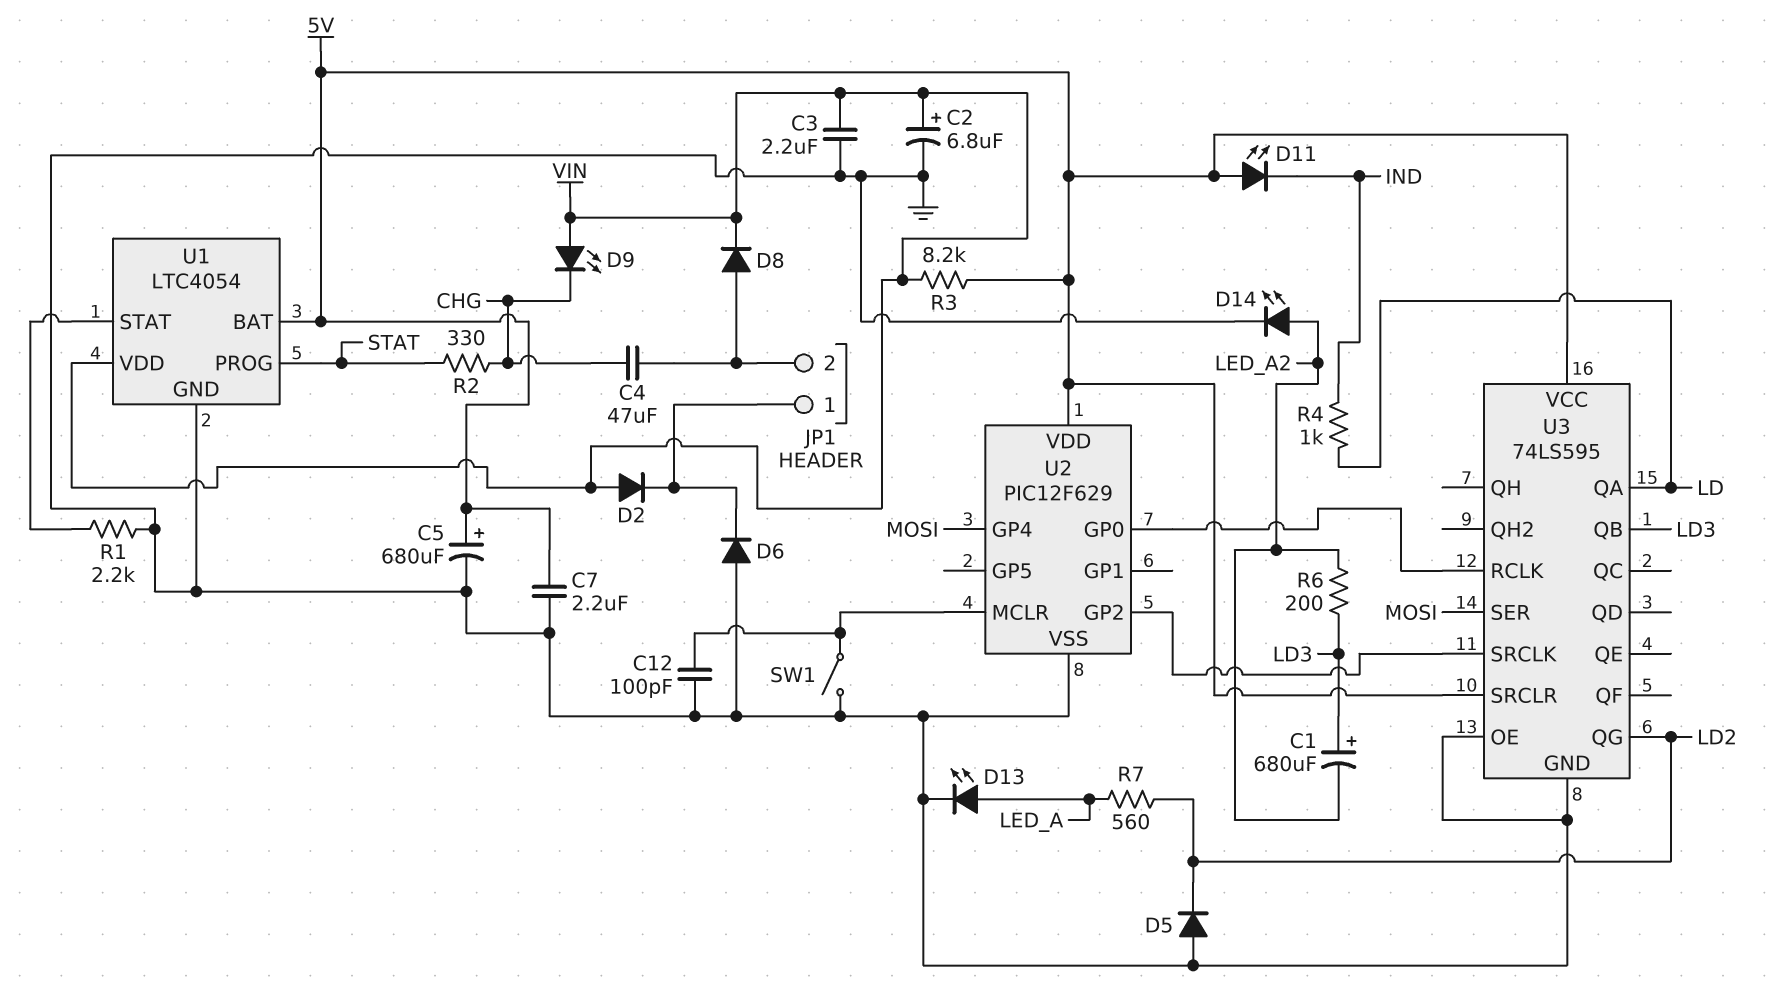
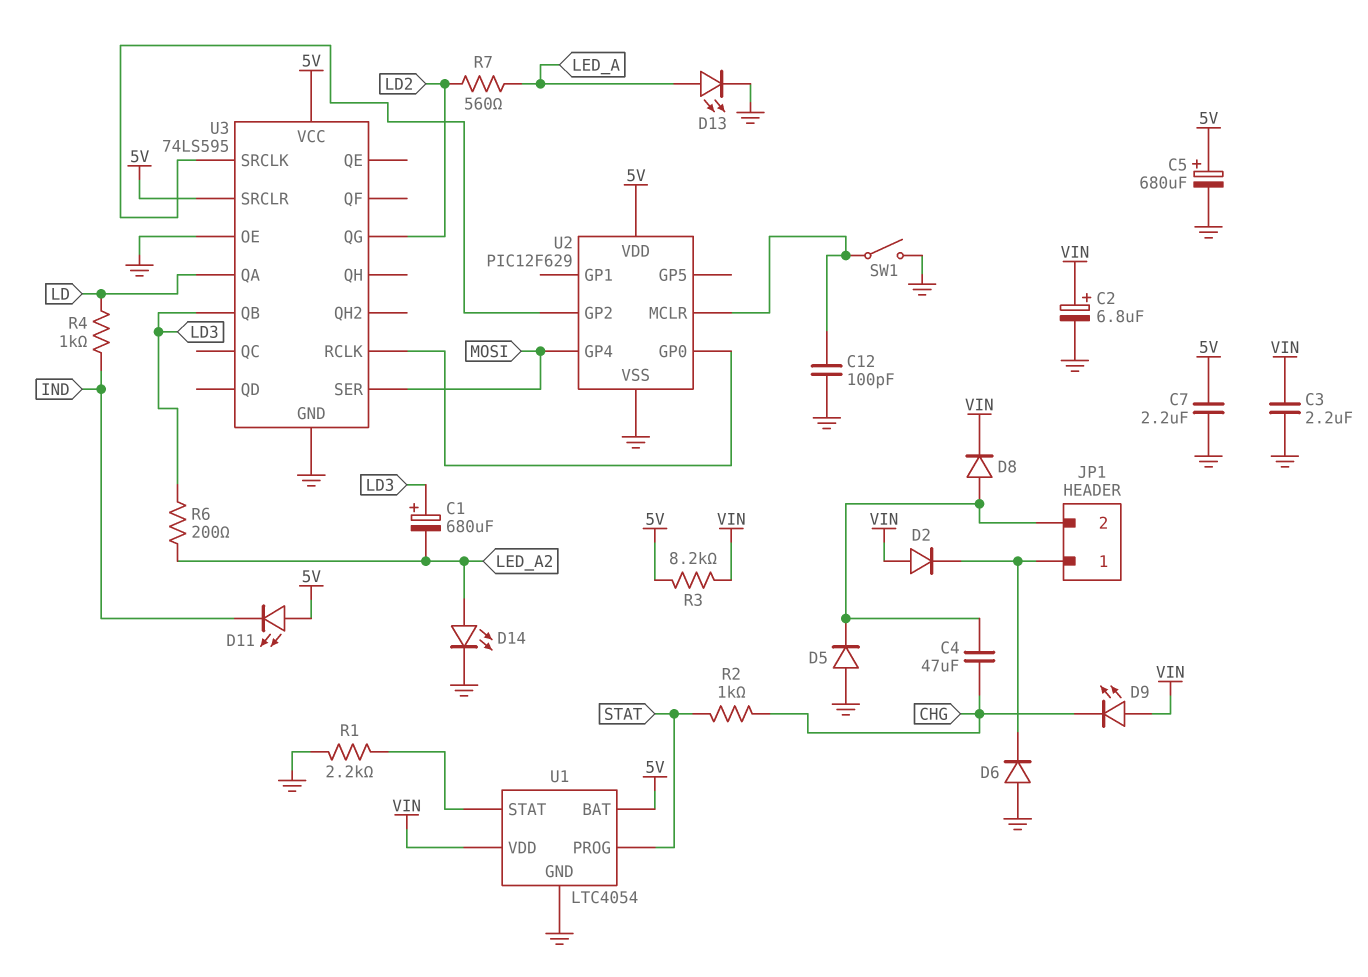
D5: diode (A GND, K LD2) -> diode (A GND, K JP1/2)
R2: 330 (CHG, STAT) -> 1k (CHG, STAT)

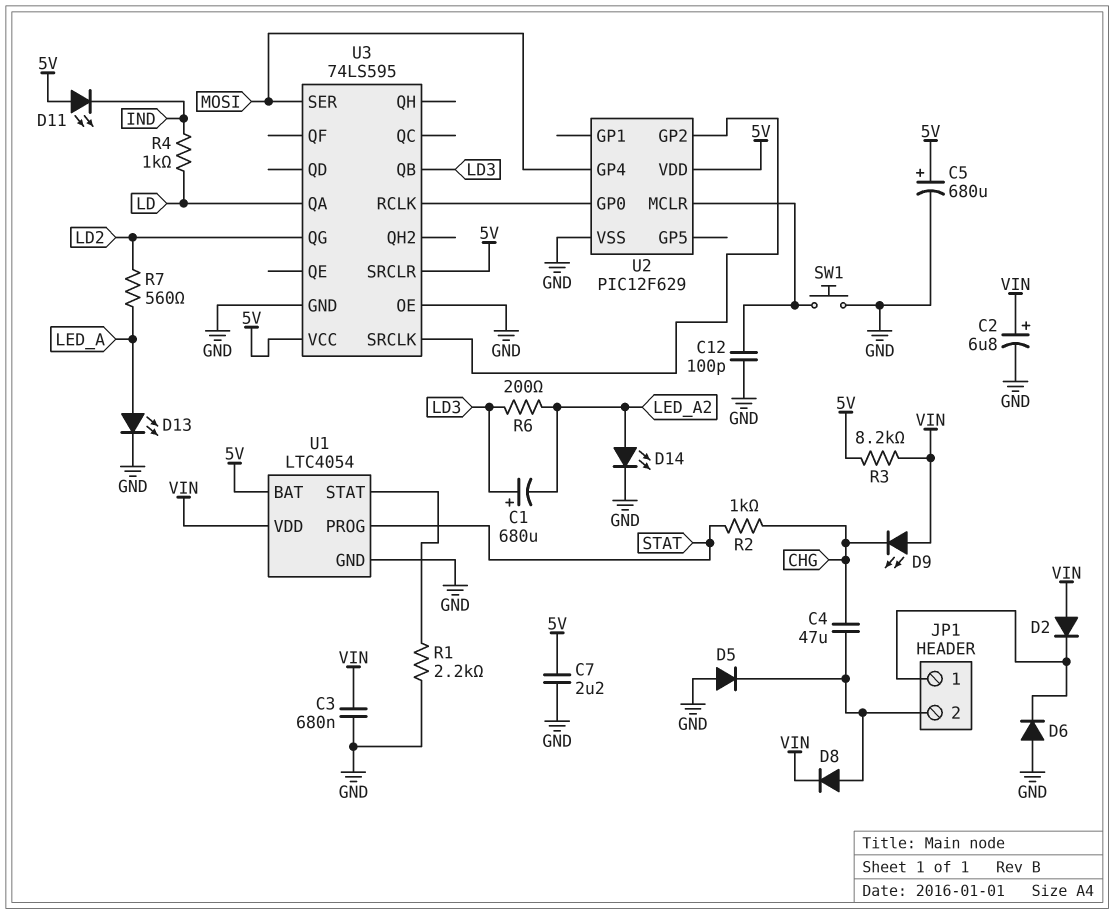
C3: 2.2uF (GND, VIN) -> 680nF (GND, VIN)
SW1: switch (GND, U2/MCLR) -> button (GND, U2/MCLR)

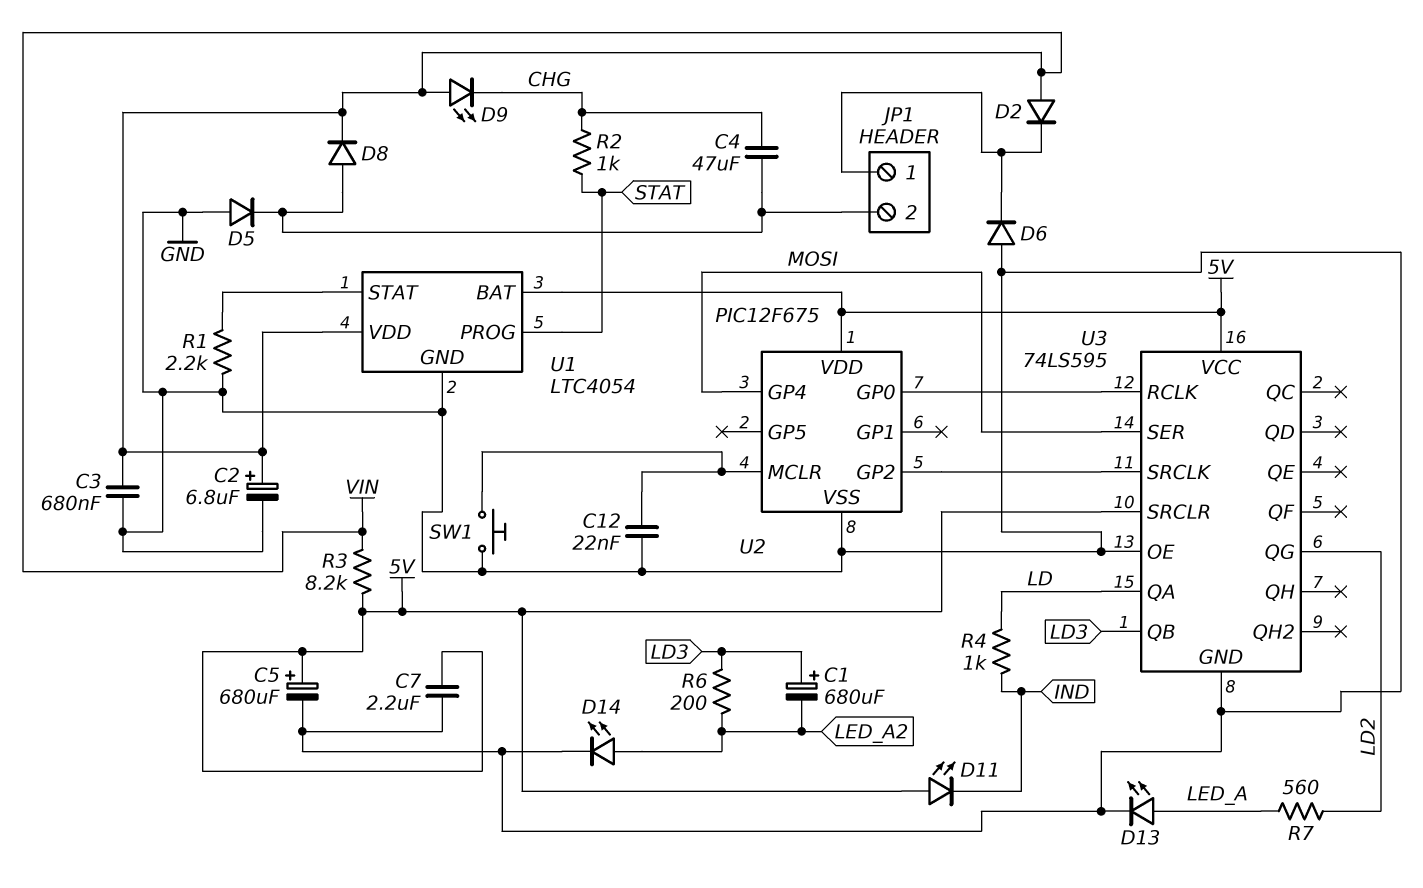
C12: 100pF (GND, U2/MCLR) -> 22nF (GND, U2/MCLR)
U2: PIC12F629 -> PIC12F675

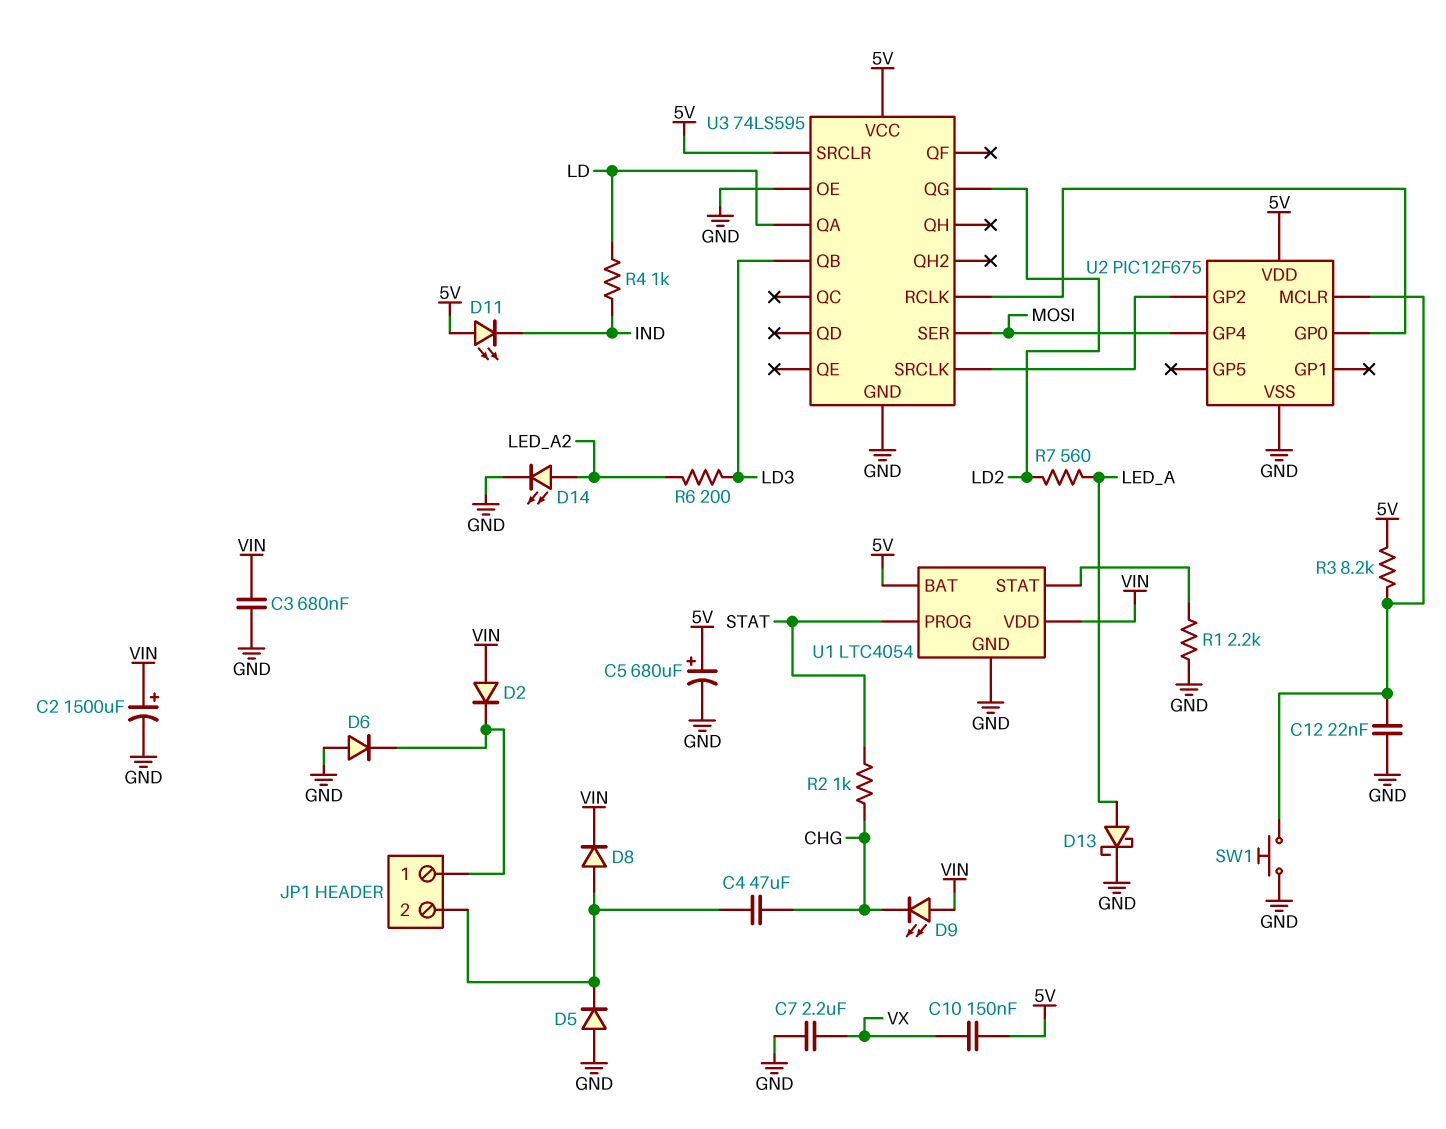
C1: 680uF (plus LD3, minus LED_A2) -> none
C2: 6.8uF (plus VIN, minus GND) -> 1500uF (plus VIN, minus GND)
C7: 2.2uF (5V, GND) -> 2.2uF (GND, VX)
C10: none -> 150nF (5V, VX)
D13: LED (A LED_A, K GND) -> schottky (A LED_A, K GND)
R3: 8.2k (5V, VIN) -> 8.2k (5V, U2/MCLR)

